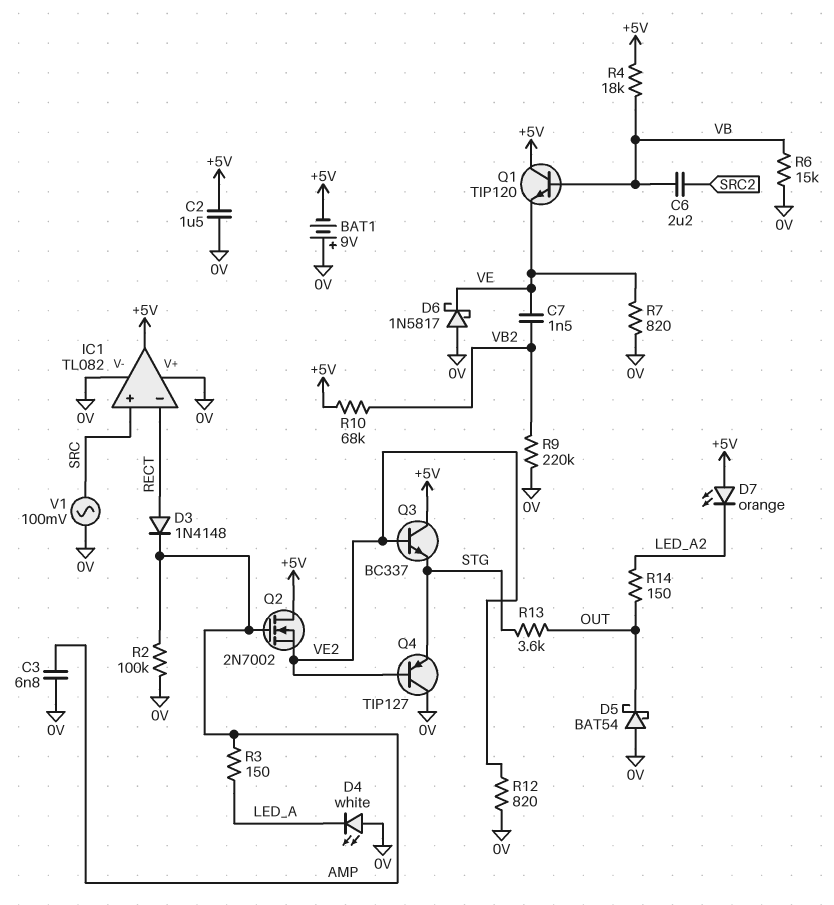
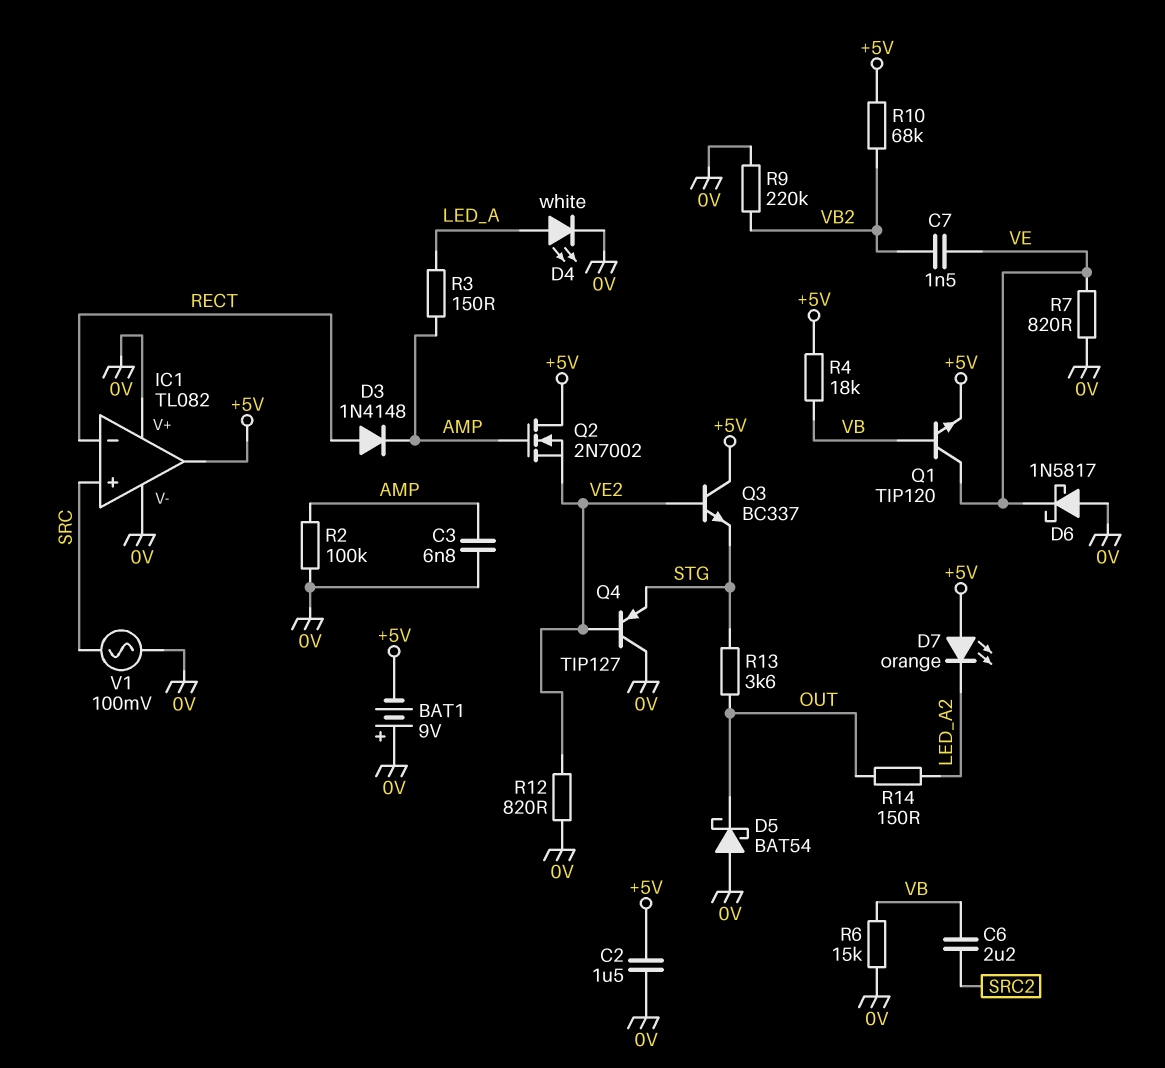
D4: LED white (A 0V, K LED_A) -> LED white (A LED_A, K 0V)
Q1: NPN TIP120 (B VB, C +5V, E VE) -> NPN TIP120 (B VB, C VE, E +5V)

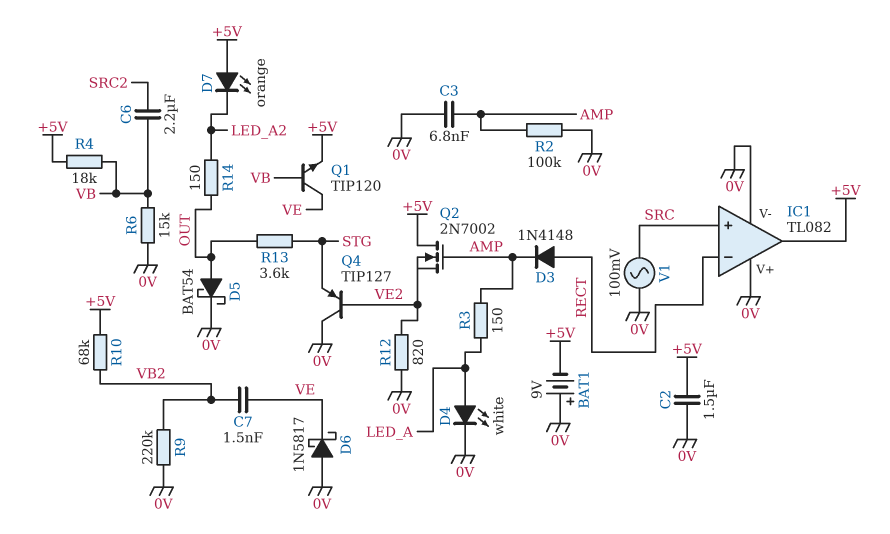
D5: schottky BAT54 (A 0V, K OUT) -> schottky BAT54 (A OUT, K 0V)
Q3: NPN BC337 (B VE2, C +5V, E STG) -> none
R7: 820 (0V, VE) -> none

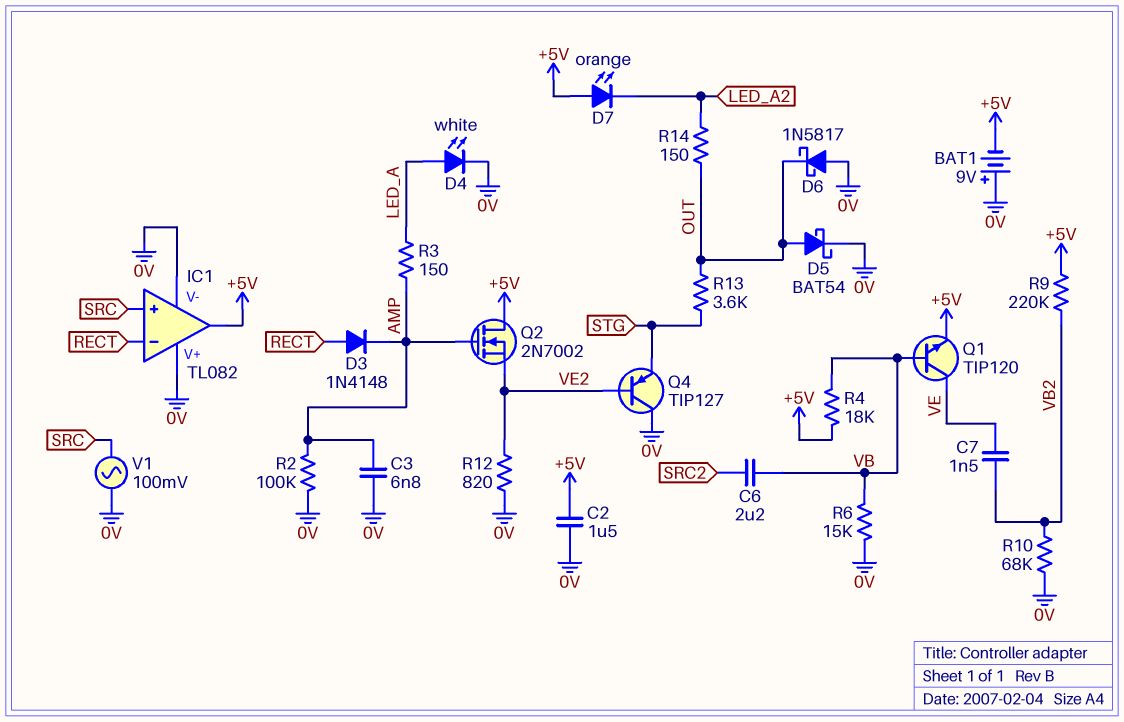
D6: schottky 1N5817 (A 0V, K VE) -> schottky 1N5817 (A 0V, K OUT)
R9: 220k (0V, VB2) -> 220k (+5V, VB2)
R10: 68k (+5V, VB2) -> 68k (0V, VB2)

